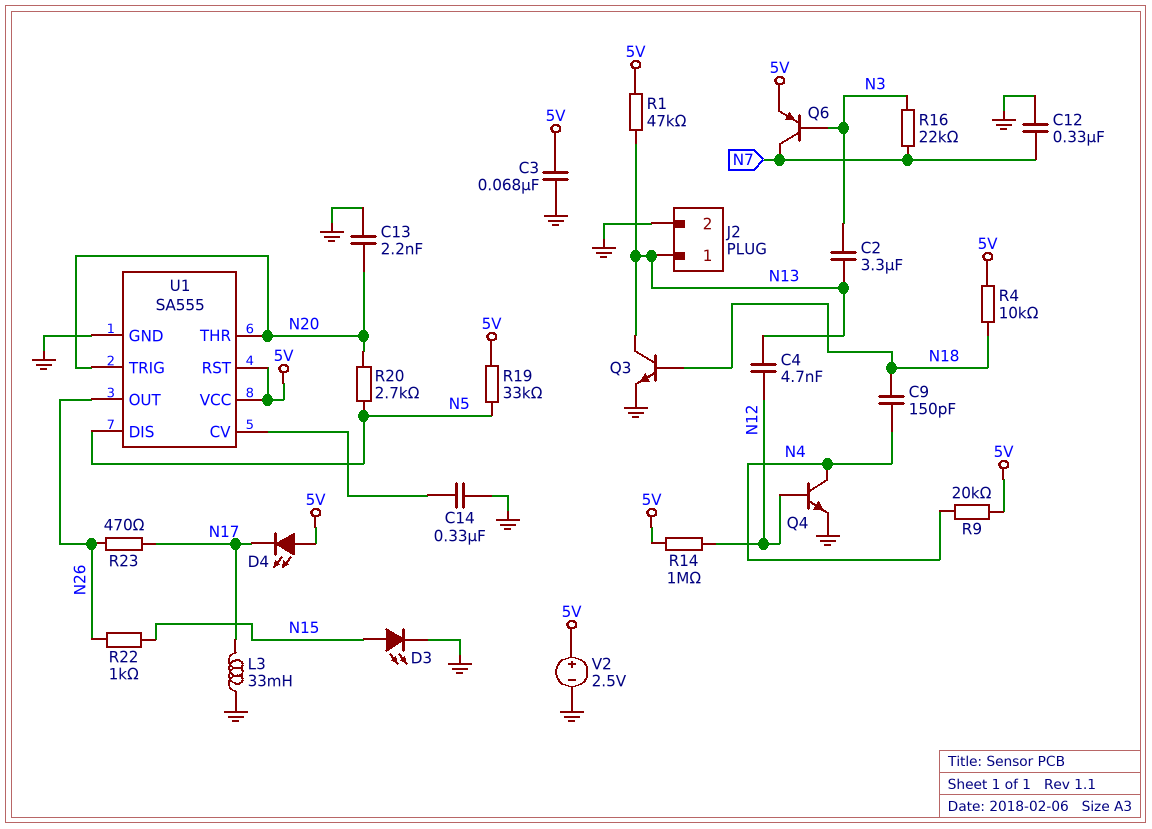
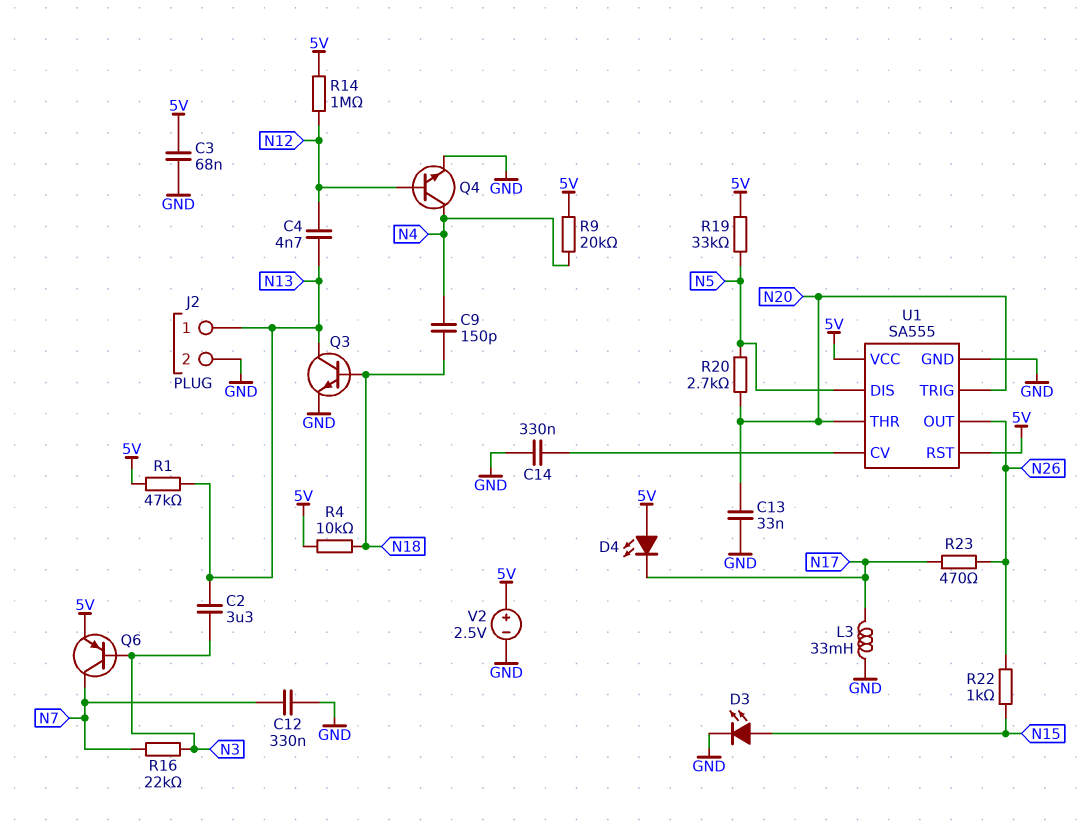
C13: 2.2nF (GND, N20) -> 33nF (GND, N20)

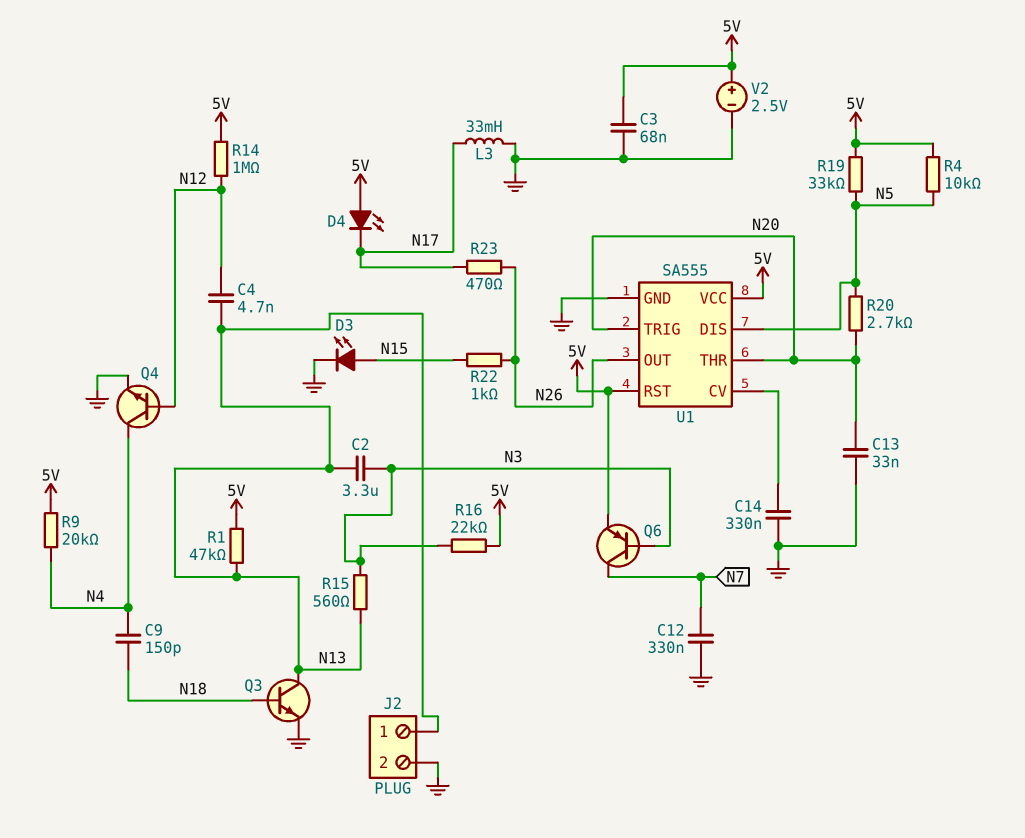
R4: 10k (5V, N18) -> 10k (5V, N5)
R15: none -> 560 (N3, N13)
R16: 22k (N3, N7) -> 22k (5V, N3)

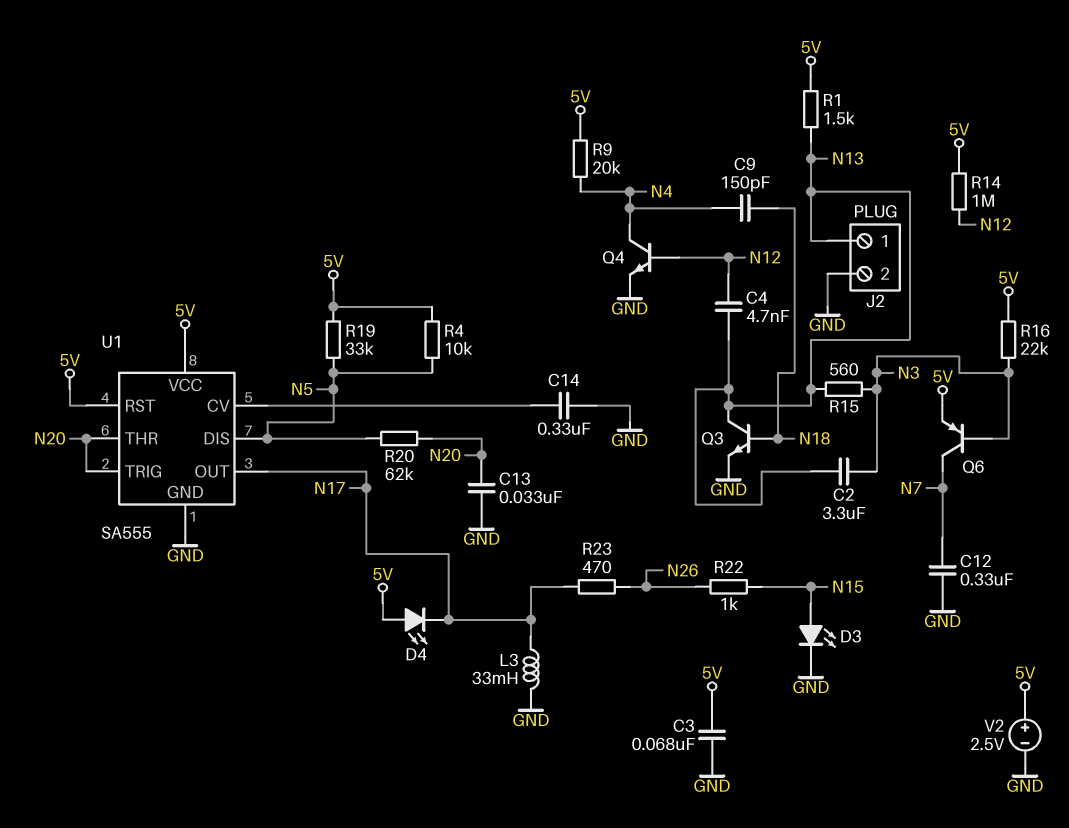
R1: 47k (5V, N13) -> 1.5k (5V, N13)
R20: 2.7k (N5, N20) -> 62k (N5, N20)
U1 pin OUT: N26 -> N17

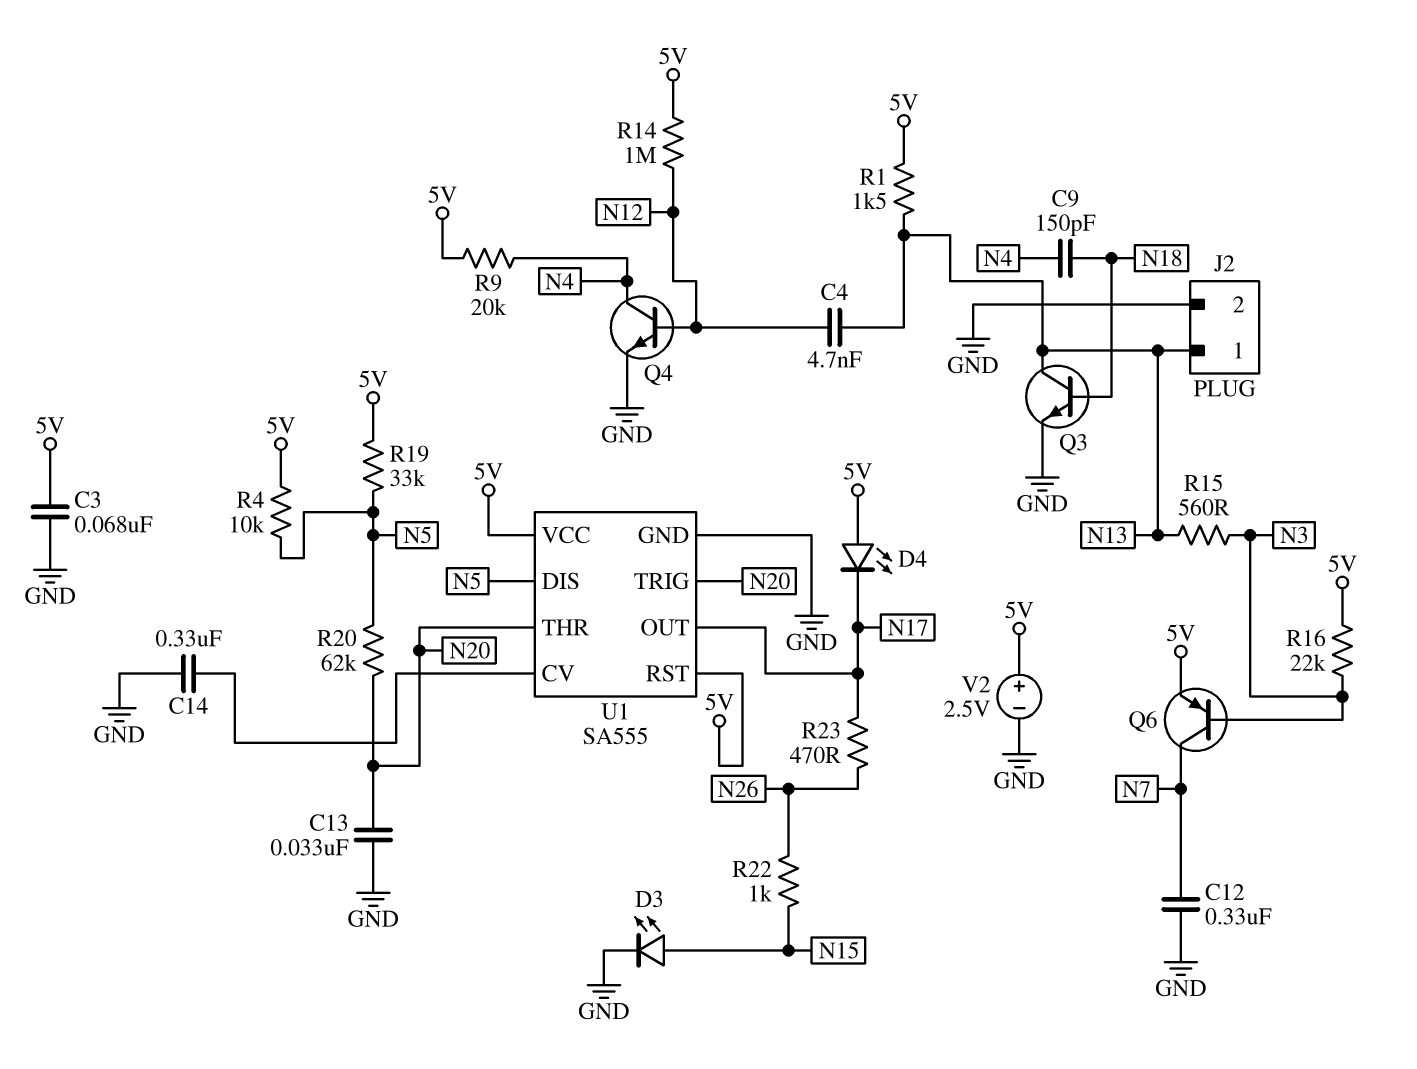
C2: 3.3uF (N3, N13) -> none
L3: 33mH (GND, N17) -> none

